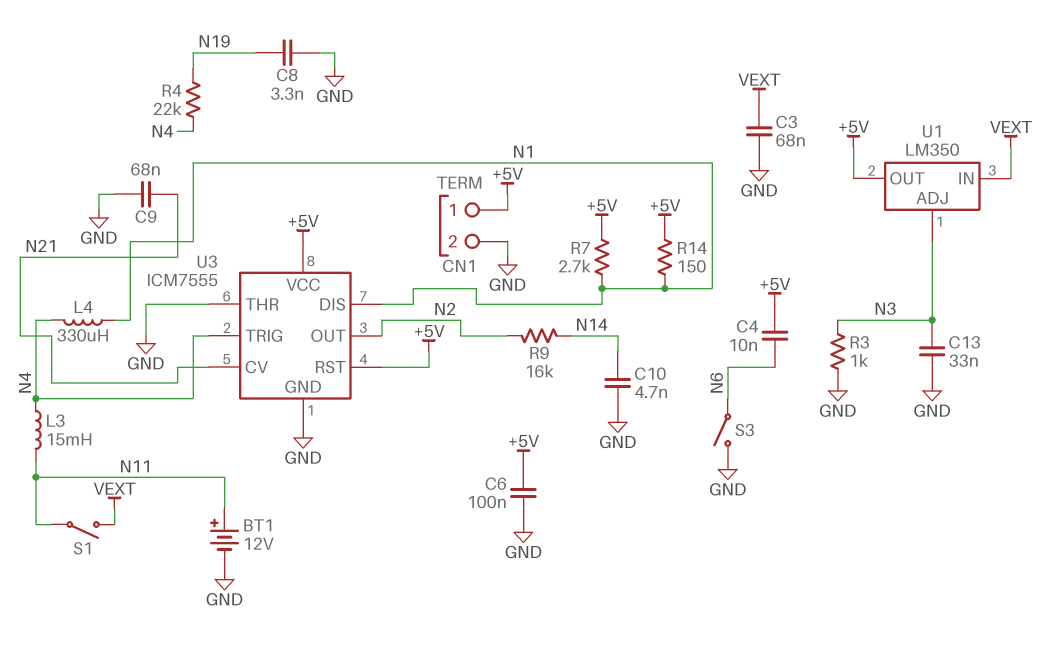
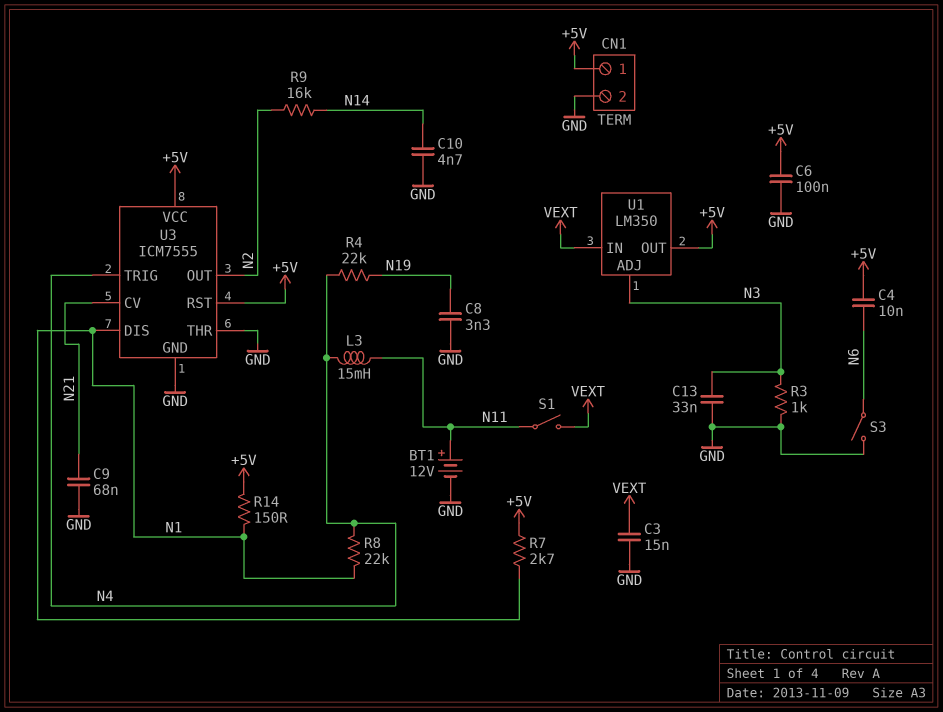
C3: 68nF (GND, VEXT) -> 15nF (GND, VEXT)
L4: 330uH (N1, N4) -> none
R8: none -> 22k (N1, N4)

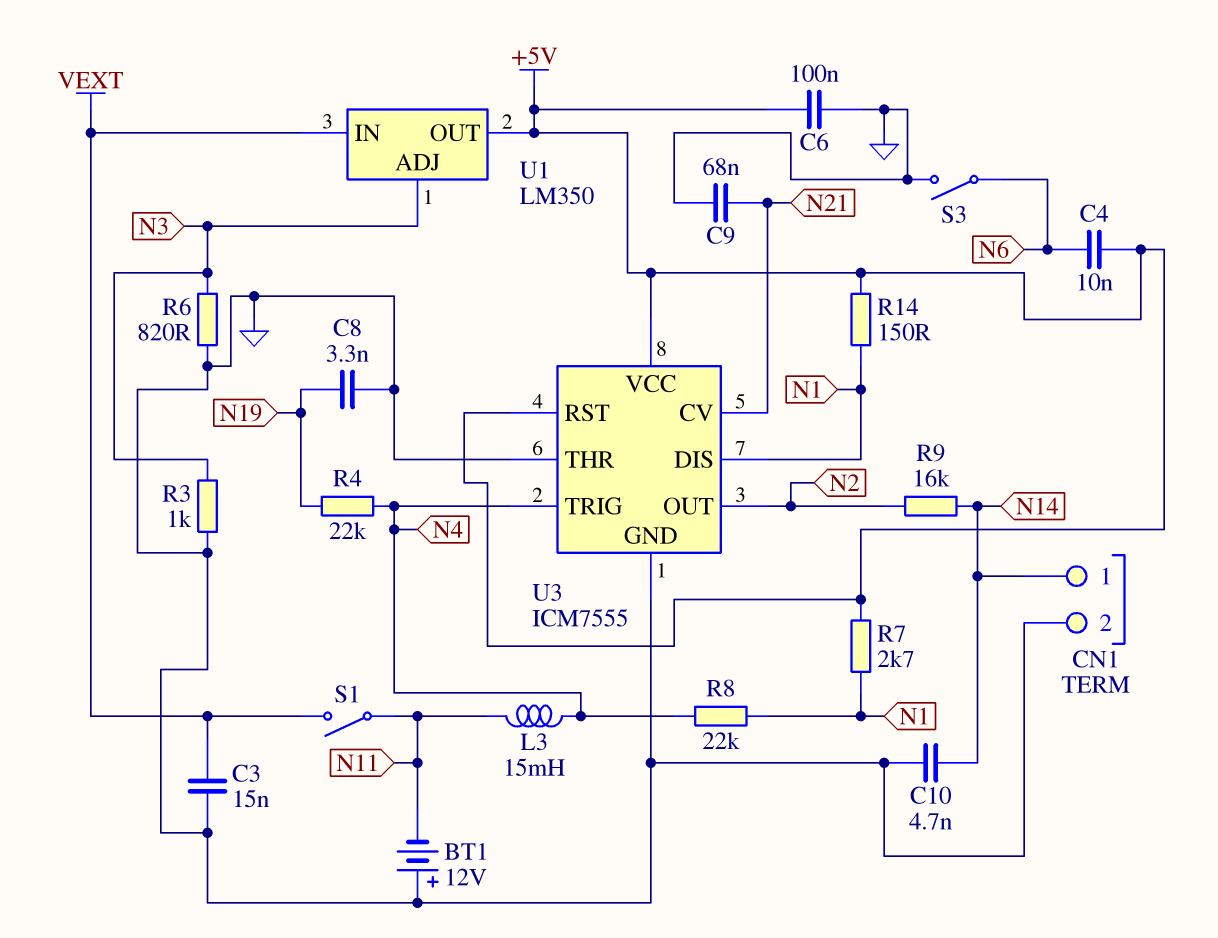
BT1: 12V (plus N11, minus GND) -> 12V (plus GND, minus N11)
C13: 33nF (GND, N3) -> none
CN1 pin 1: +5V -> N14
R6: none -> 820 (GND, N3)

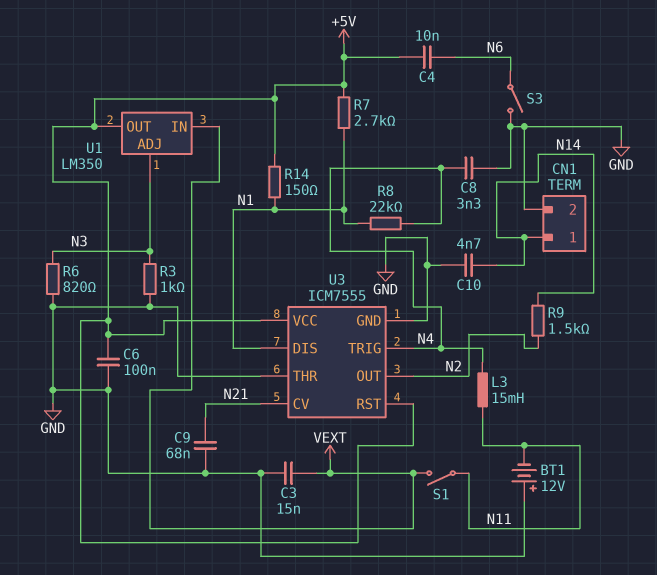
C8: 3.3nF (GND, N19) -> 3.3nF (GND, N4)
R4: 22k (N4, N19) -> none
R9: 16k (N2, N14) -> 1.5k (N2, N14)

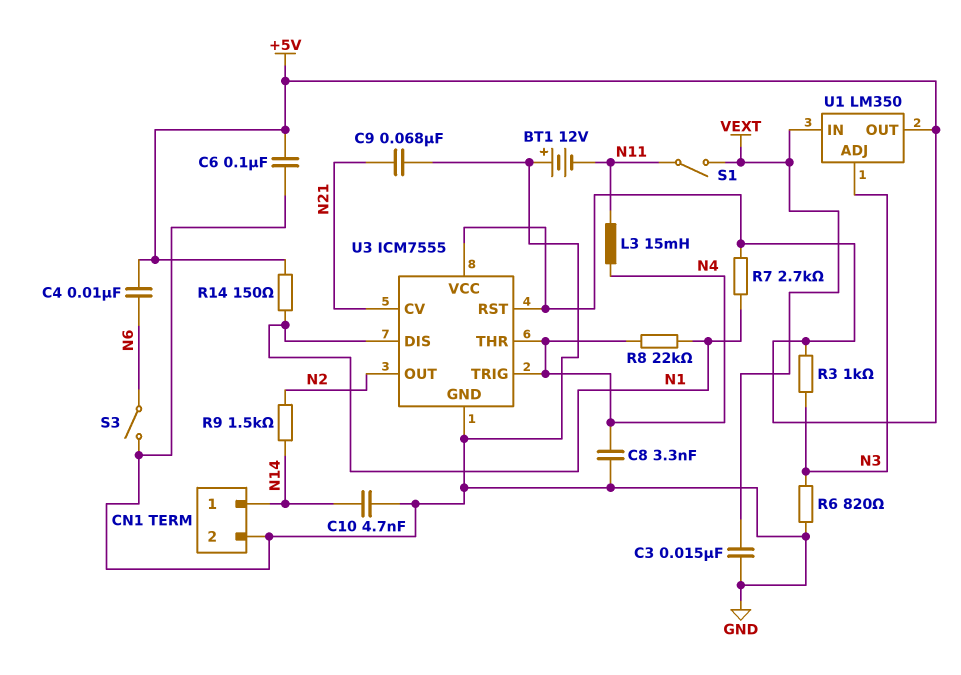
R3: 1k (GND, N3) -> 1k (+5V, N3)
U3 pin THR: GND -> N4

